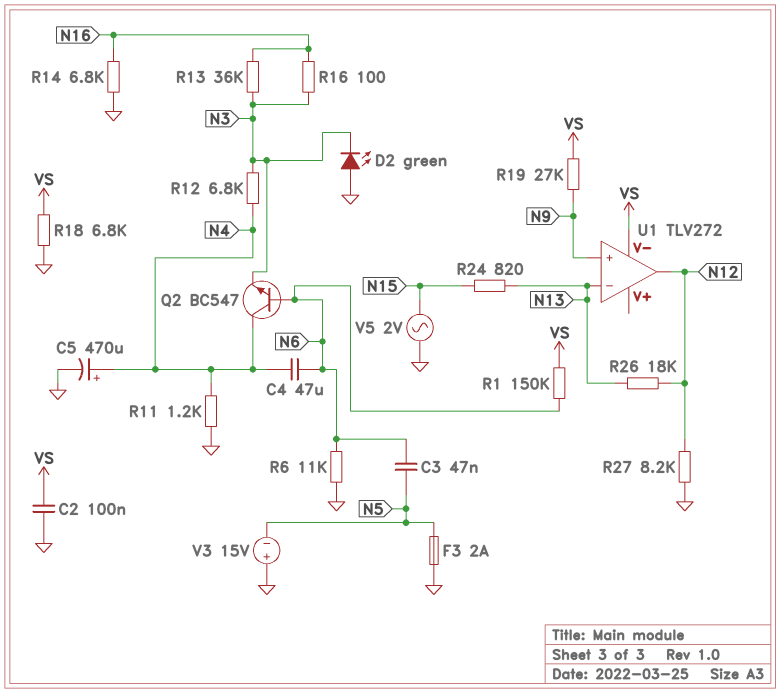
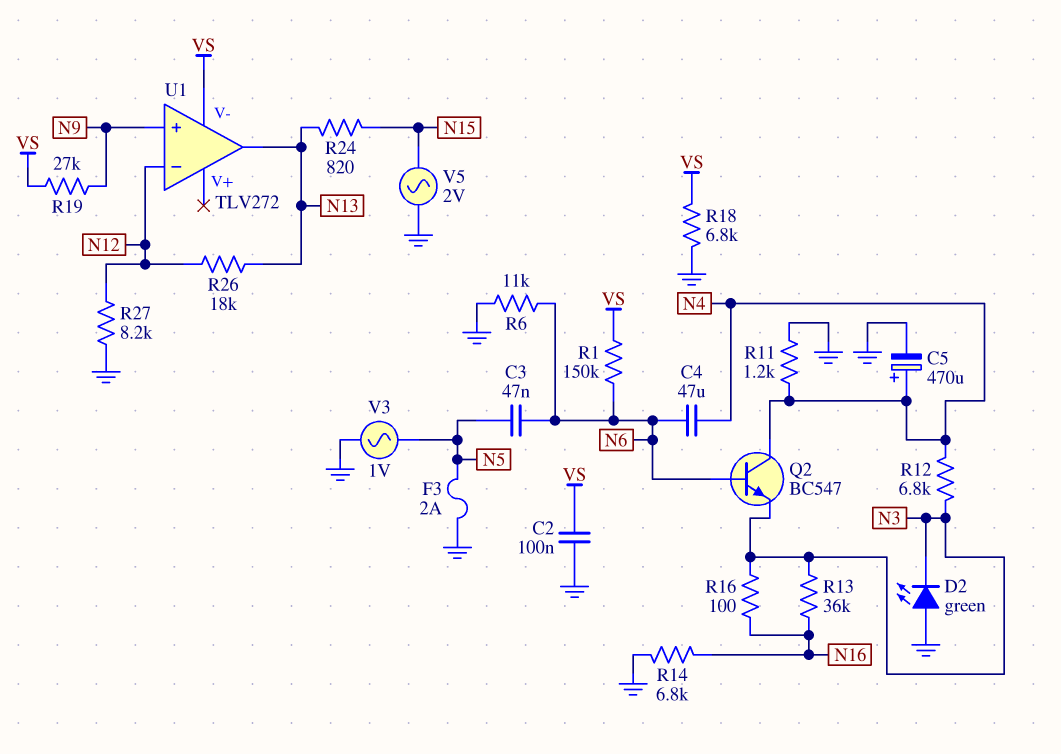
U1 pin in-: N13 -> N12
U1 pin out: N12 -> N13
V3: 15V (plus GND, minus N5) -> AC 1V (GND, N5)

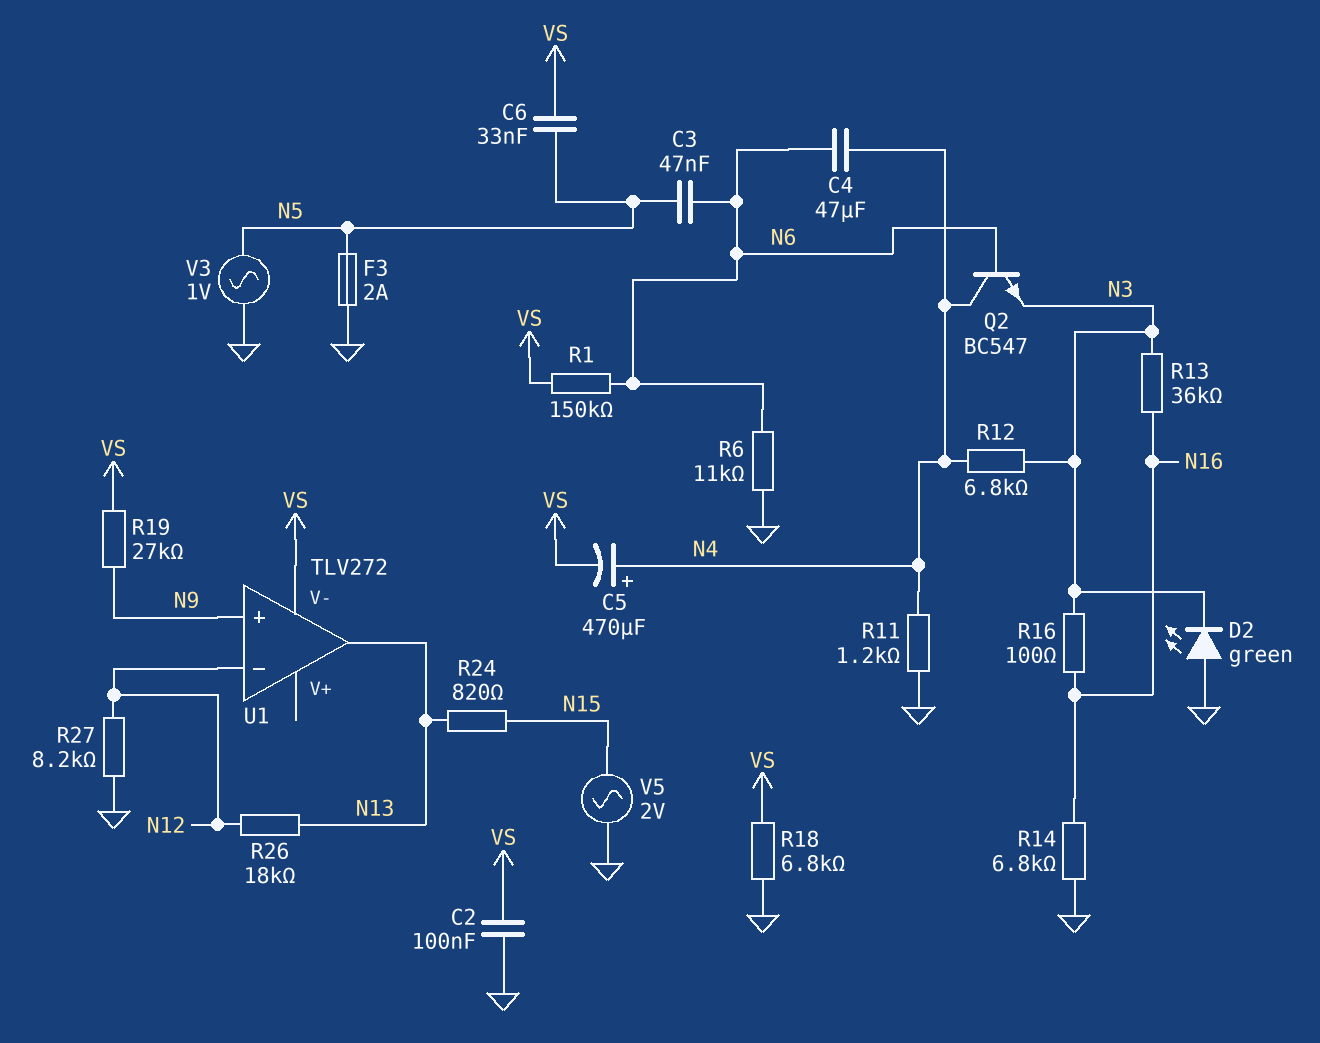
C5: 470uF (plus N4, minus GND) -> 470uF (plus N4, minus VS)
C6: none -> 33nF (N5, VS)

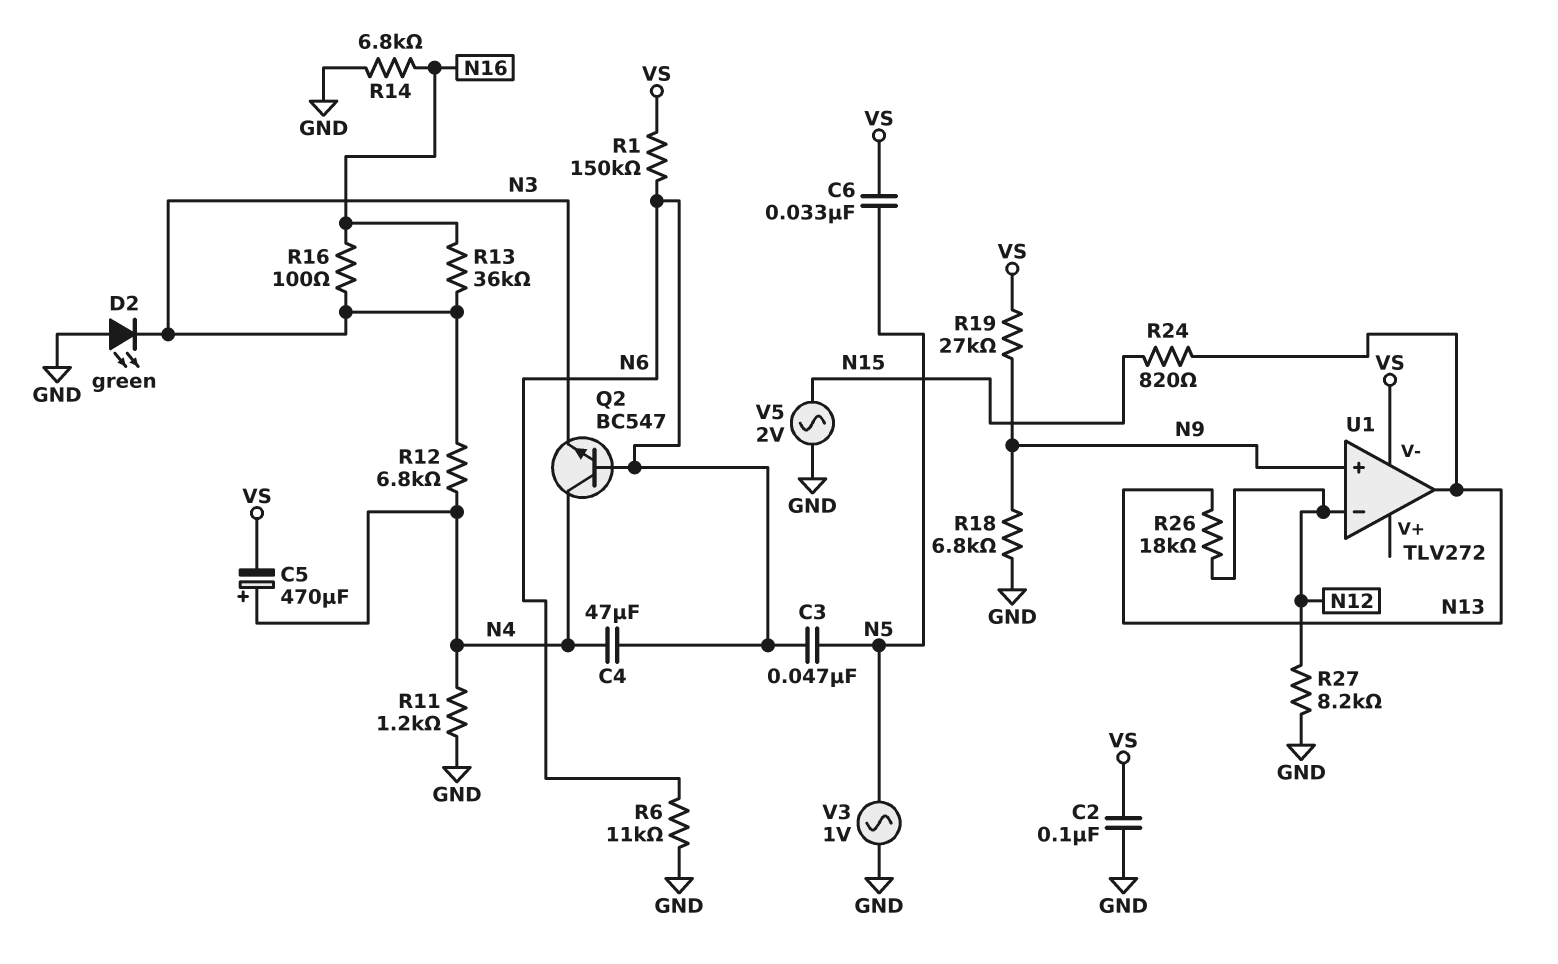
F3: 2A (GND, N5) -> none
R18: 6.8k (GND, VS) -> 6.8k (GND, N9)

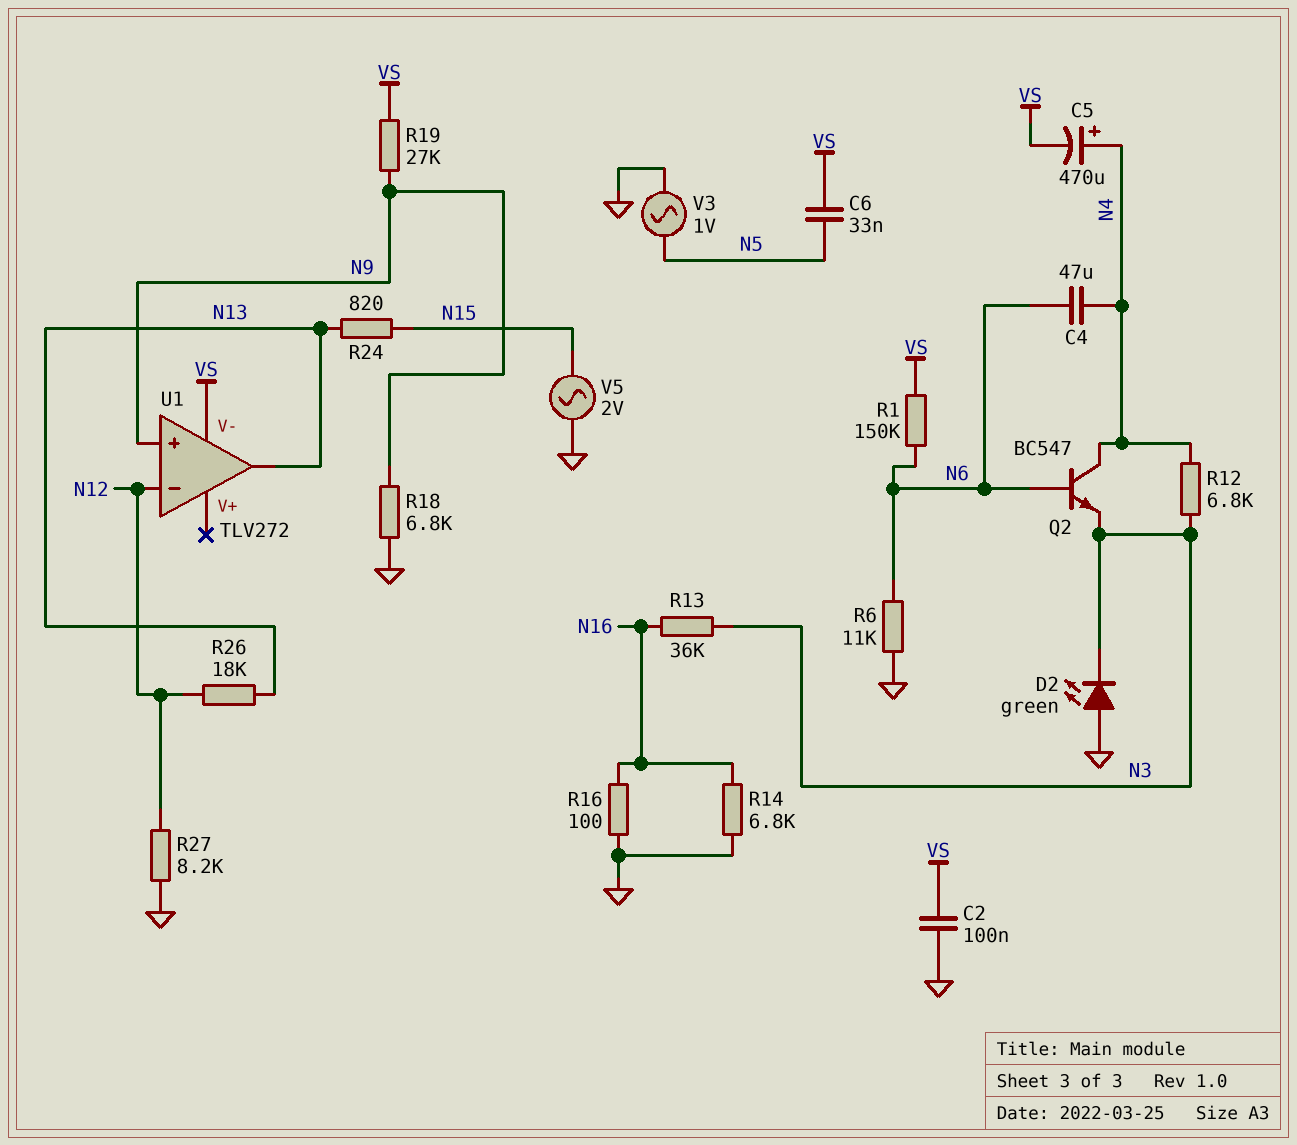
C3: 47nF (N5, N6) -> none
R11: 1.2k (GND, N4) -> none
R16: 100 (N3, N16) -> 100 (GND, N16)

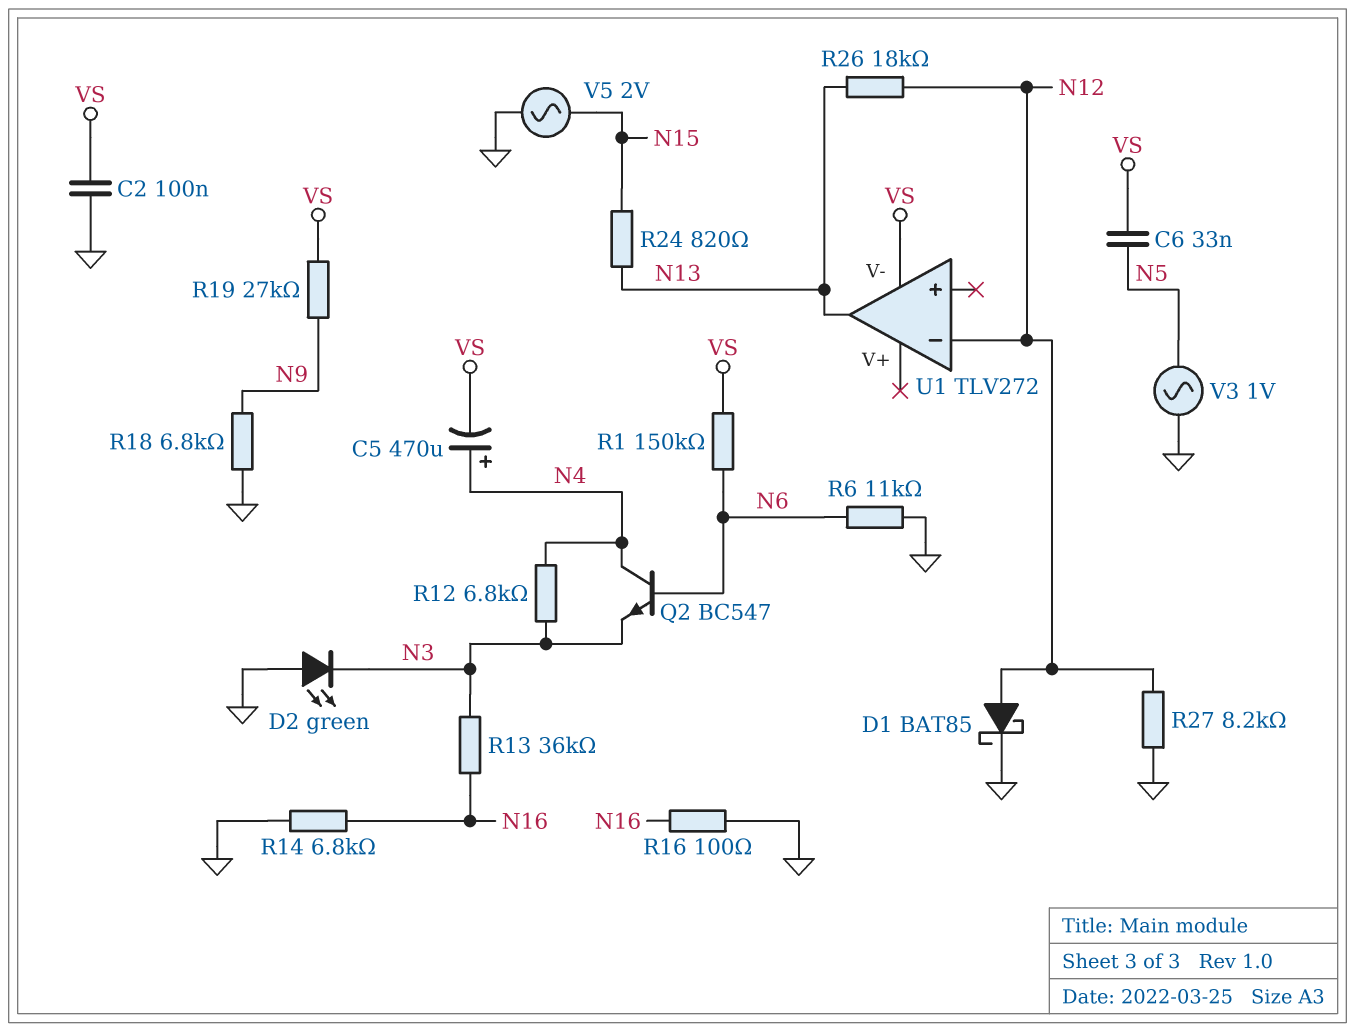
C4: 47uF (N4, N6) -> none
D1: none -> schottky BAT85 (A N12, K GND)
U1 pin in+: N9 -> none

